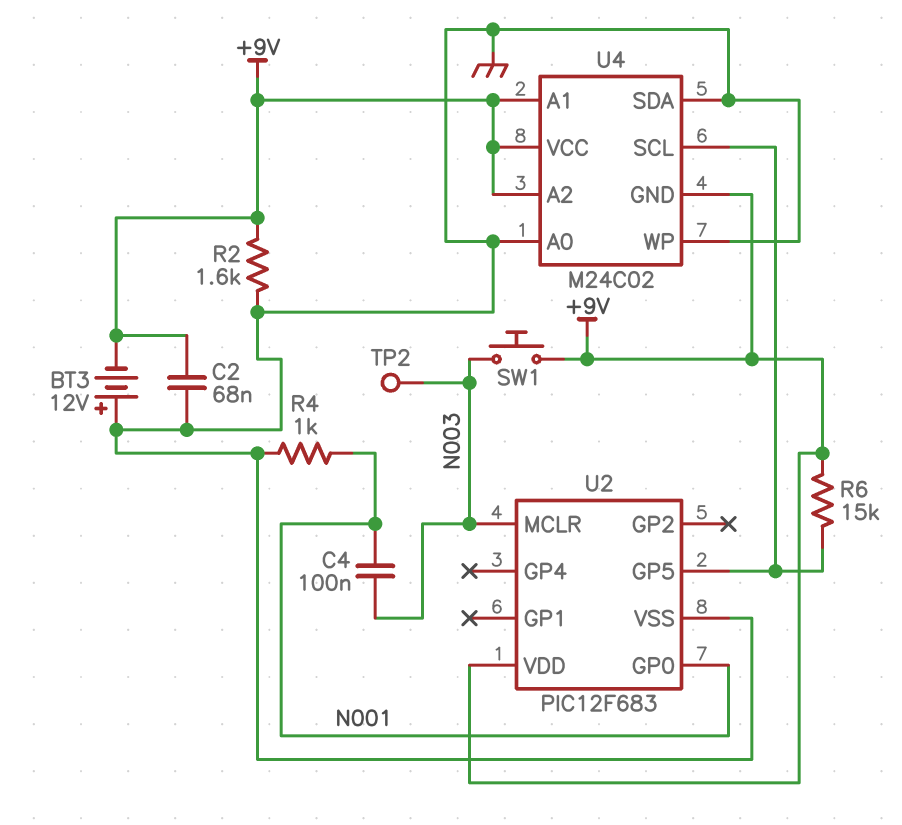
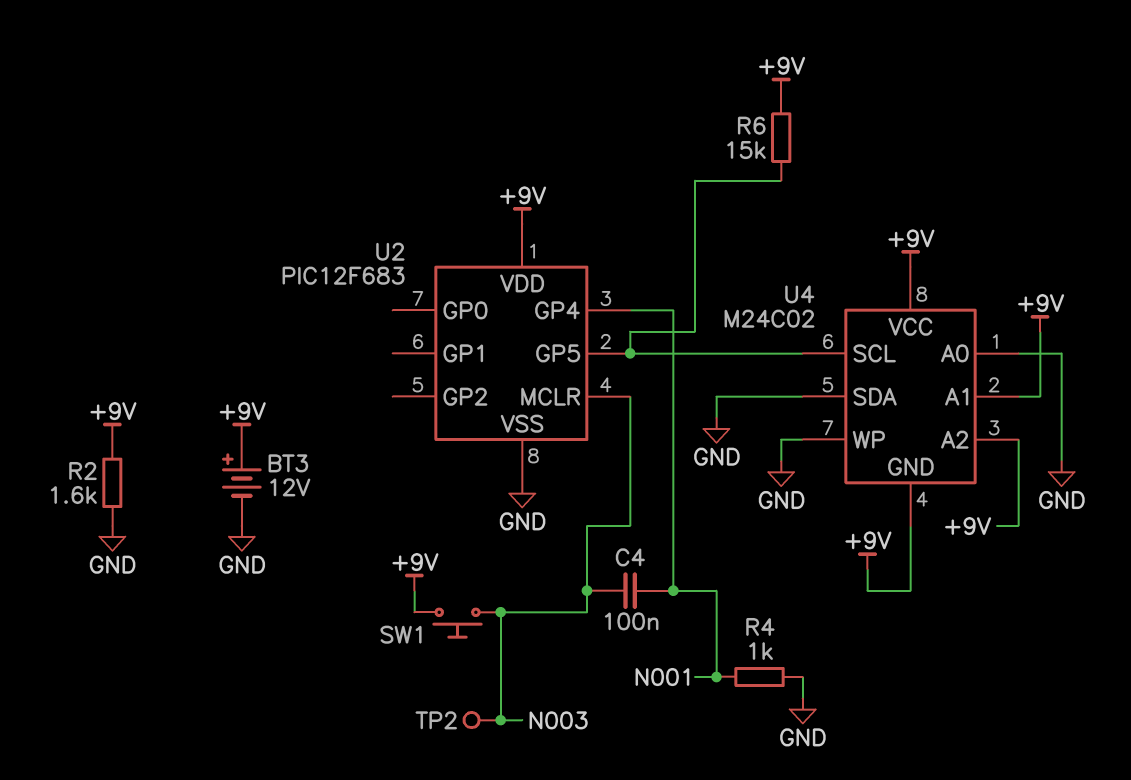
BT3: 12V (plus GND, minus +9V) -> 12V (plus +9V, minus GND)
C2: 68nF (+9V, GND) -> none
U2 pin GP0: N001 -> none
U2 pin GP4: none -> N001

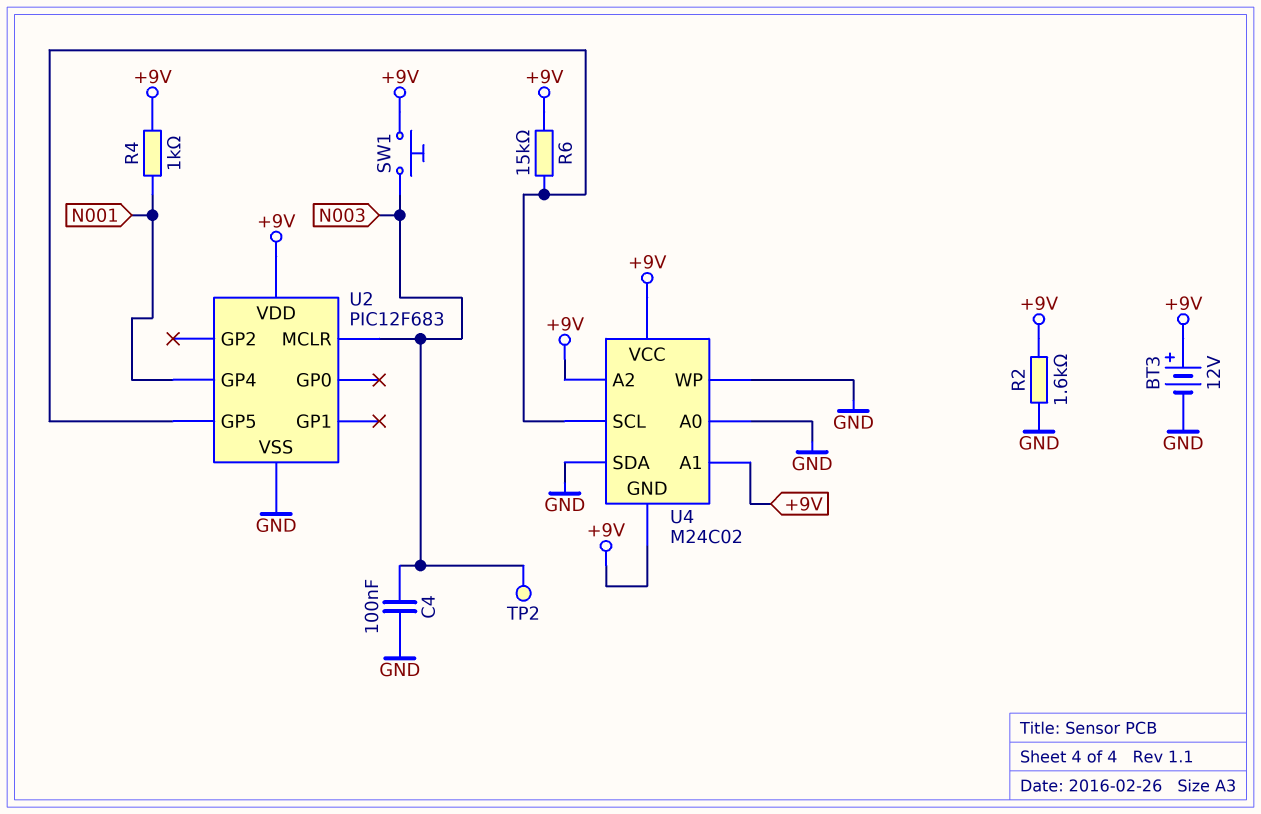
C4: 100nF (N001, N003) -> 100nF (GND, N003)
R4: 1k (GND, N001) -> 1k (+9V, N001)

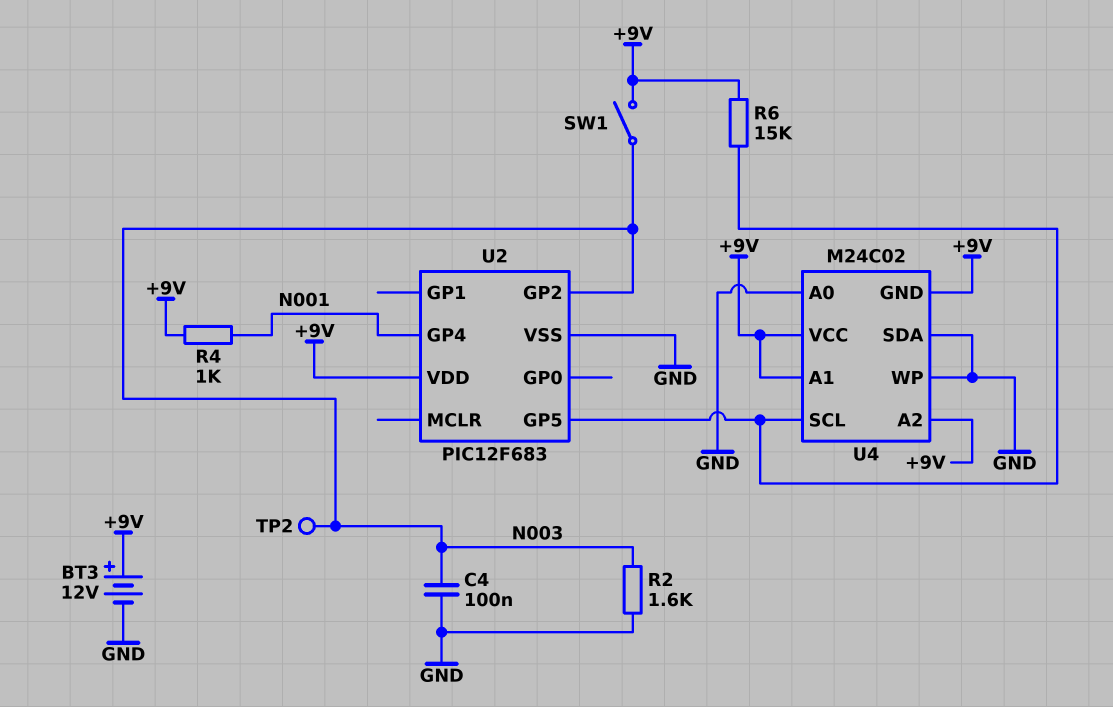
R2: 1.6k (+9V, GND) -> 1.6k (GND, N003)
SW1: button (+9V, N003) -> switch (+9V, N003)
U2 pin GP2: none -> N003
U2 pin MCLR: N003 -> none

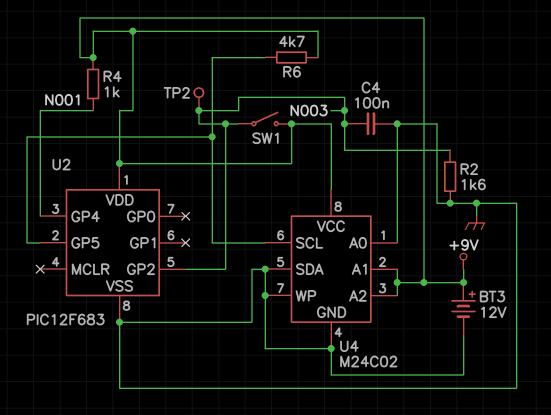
R6: 15k (+9V, U2/GP5) -> 4.7k (+9V, U2/GP5)
U4 pin GND: +9V -> GND

